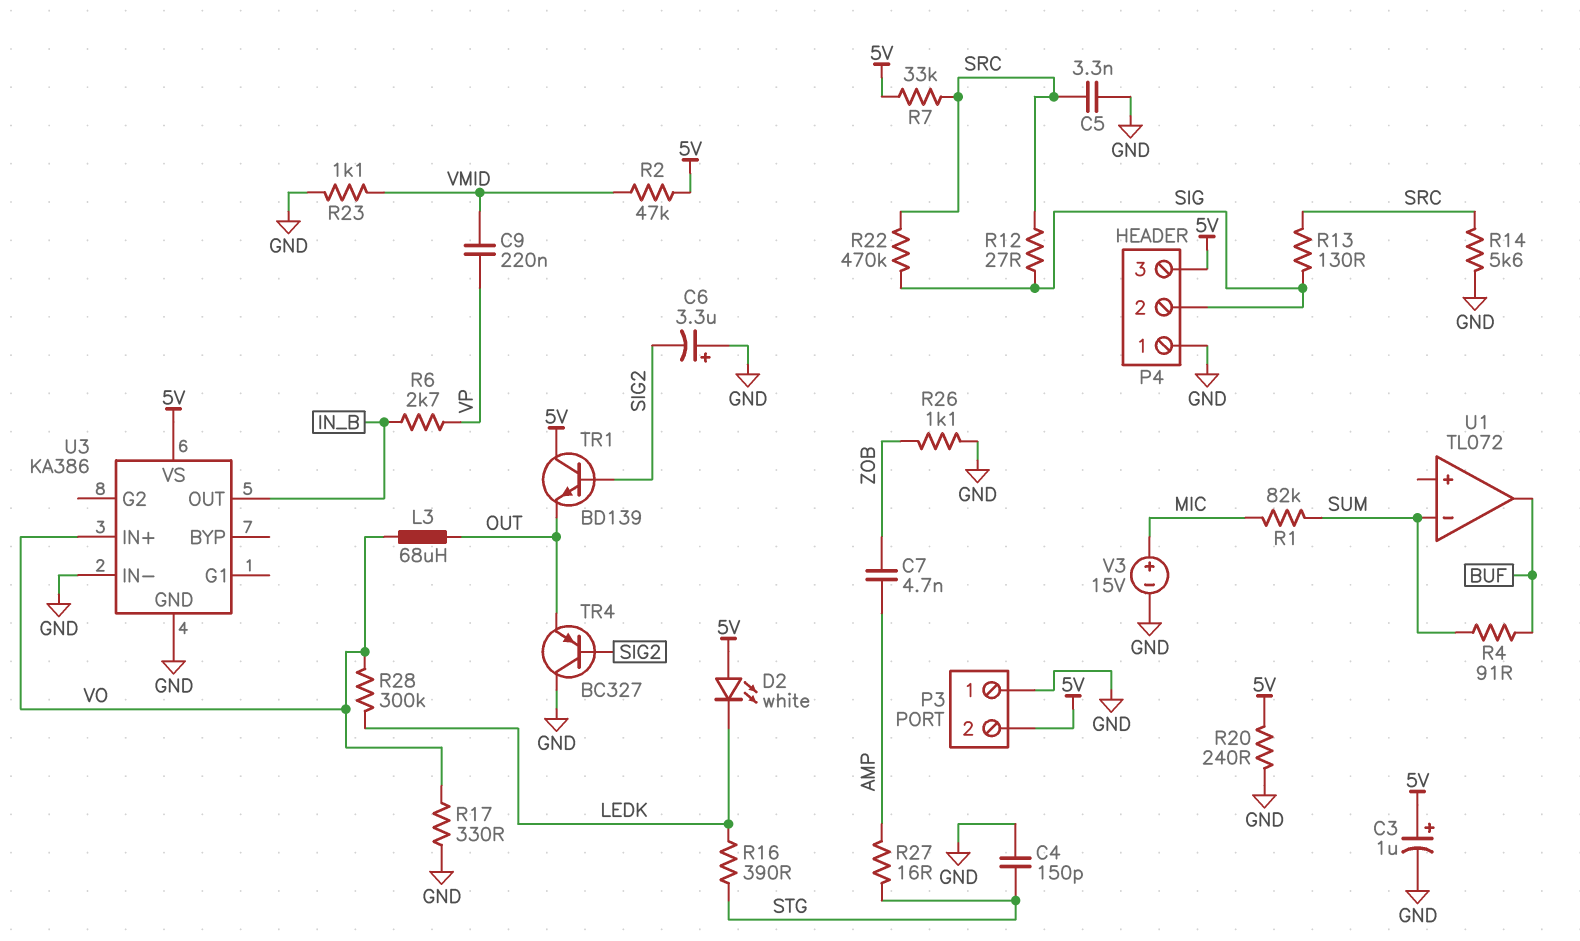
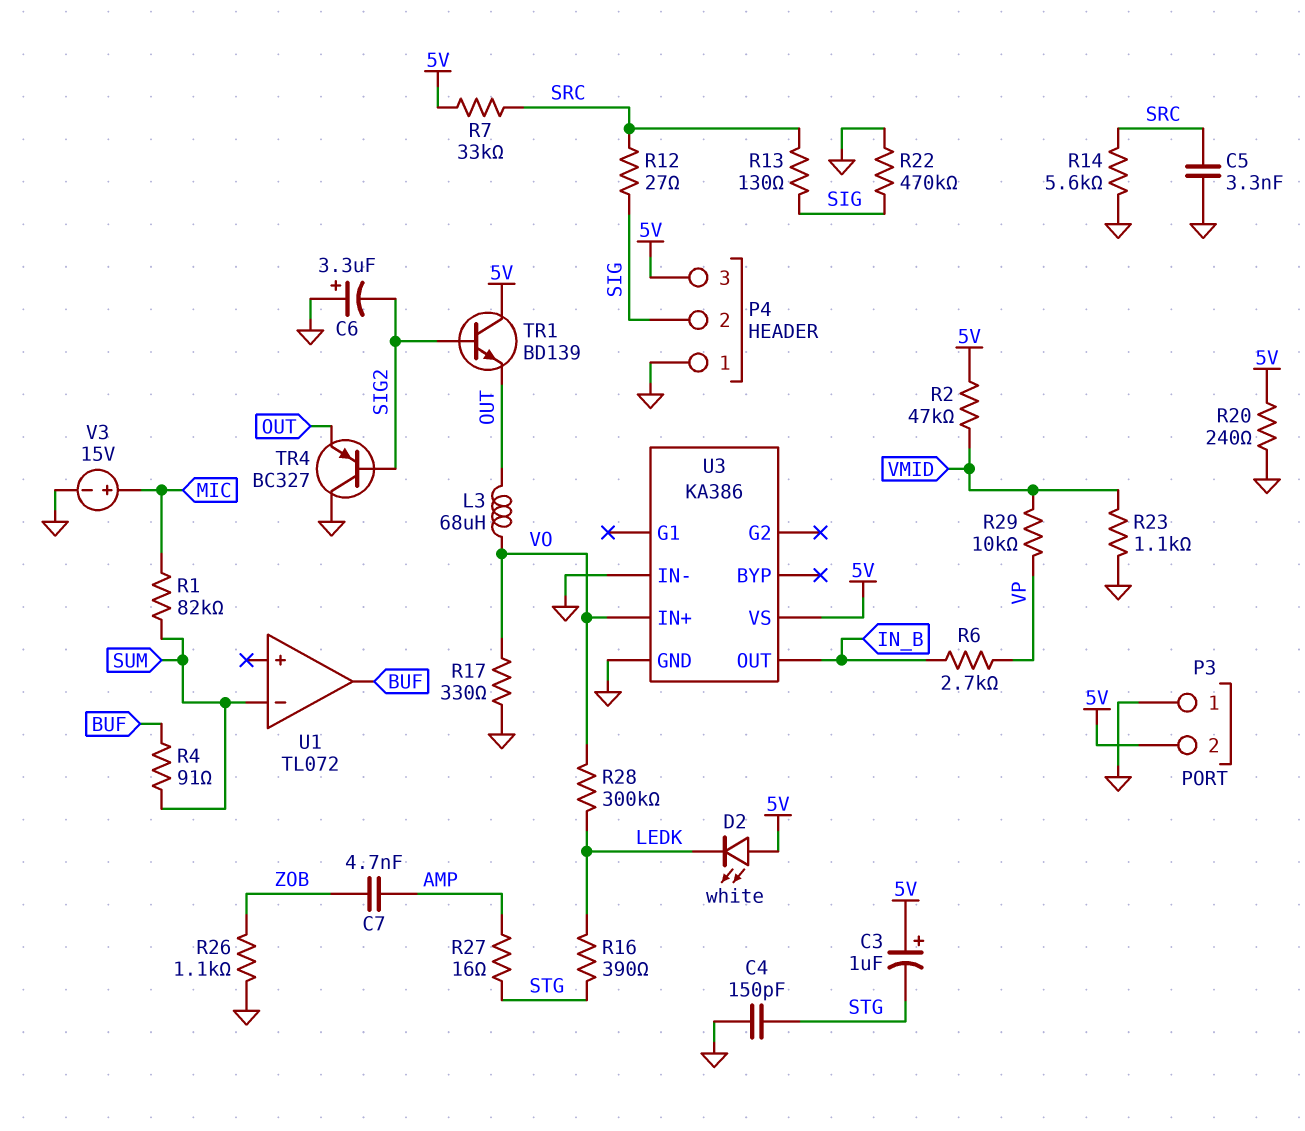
C3: 1uF (plus 5V, minus GND) -> 1uF (plus 5V, minus STG)
C9: 220nF (VMID, VP) -> none
R22: 470k (SIG, SRC) -> 470k (GND, SIG)
R29: none -> 10k (VMID, VP)

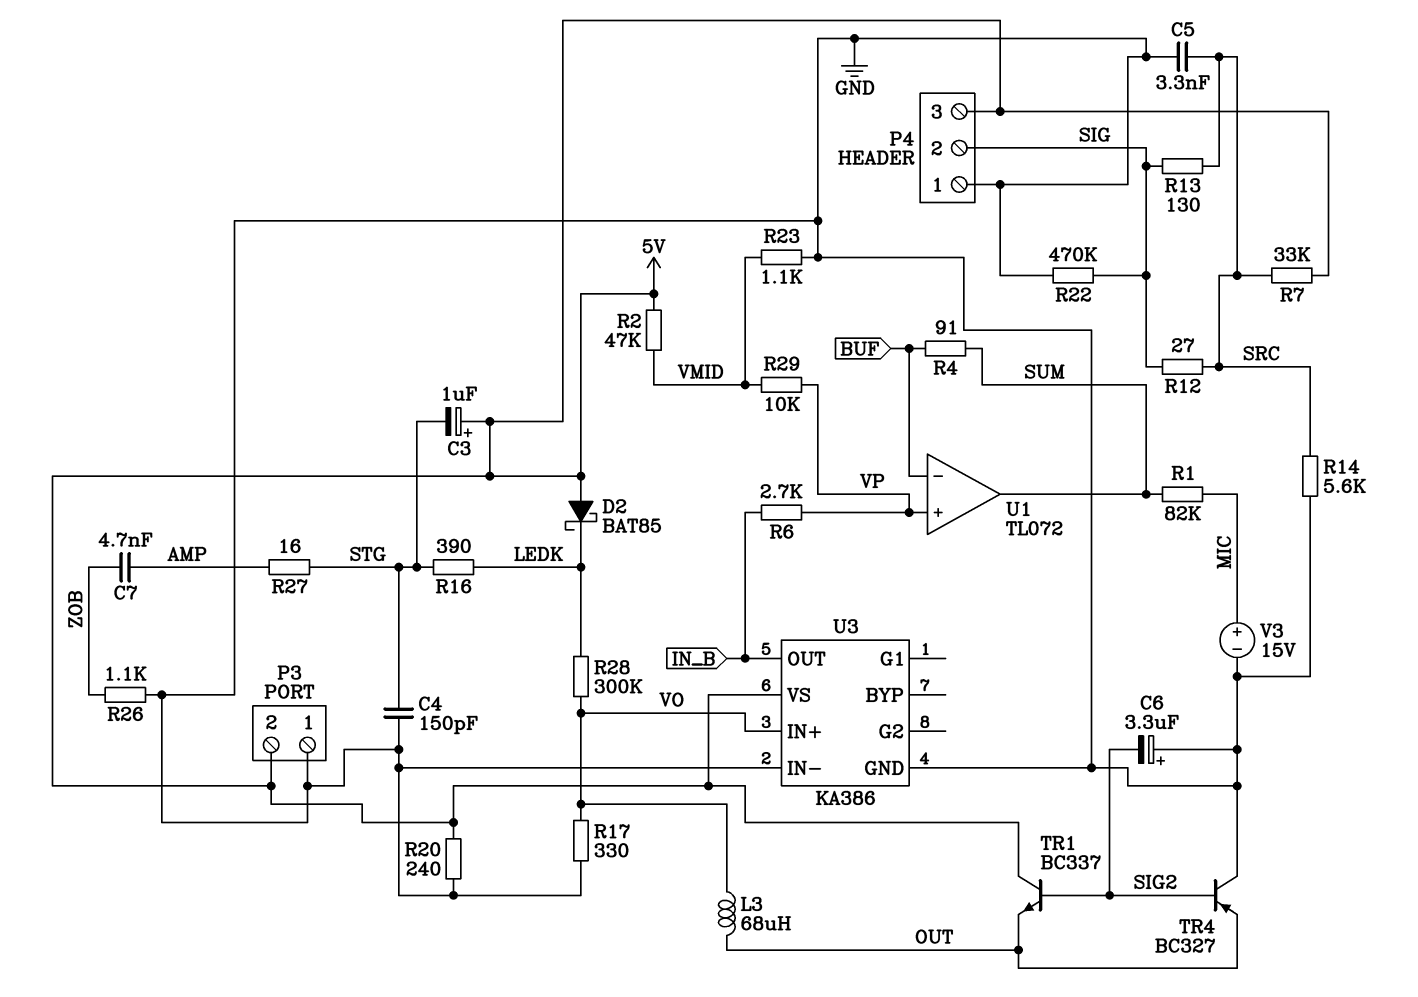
D2: LED white (A 5V, K LEDK) -> schottky BAT85 (A 5V, K LEDK)
TR1: NPN BD139 (B SIG2, C 5V, E OUT) -> NPN BC337 (B SIG2, C 5V, E OUT)
U1 pin in+: none -> VP
U1 pin in-: SUM -> BUF
U1 pin out: BUF -> SUM

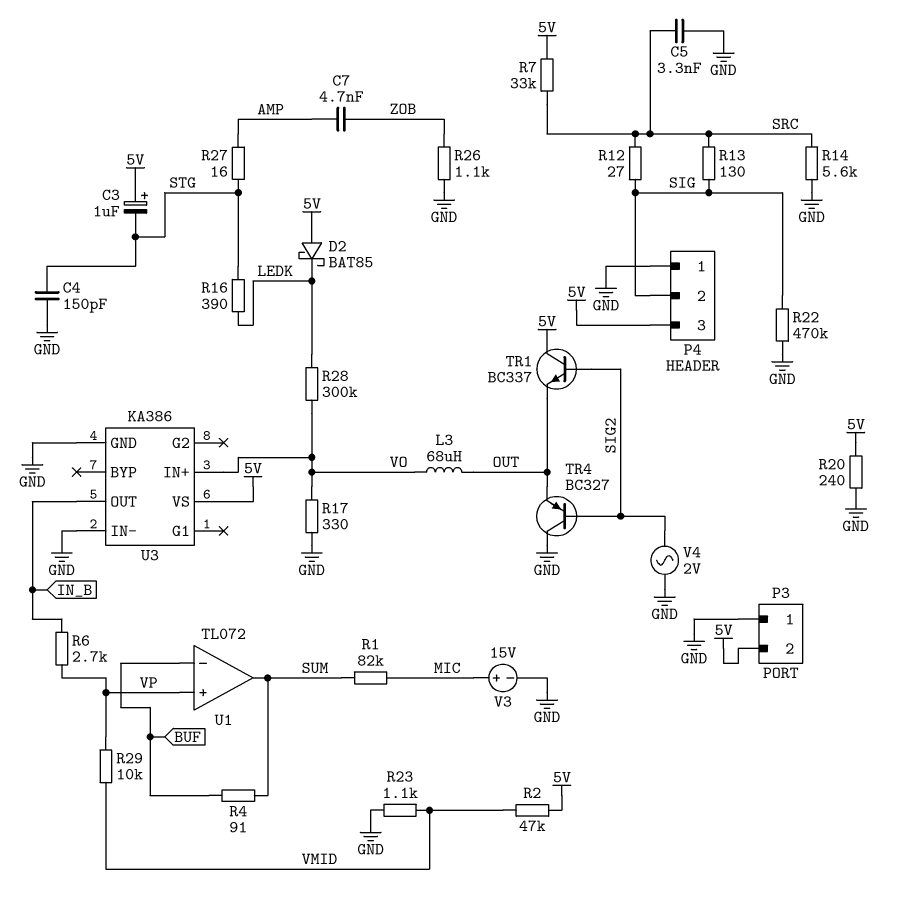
C6: 3.3uF (plus GND, minus SIG2) -> none
V4: none -> AC 2V (GND, SIG2)

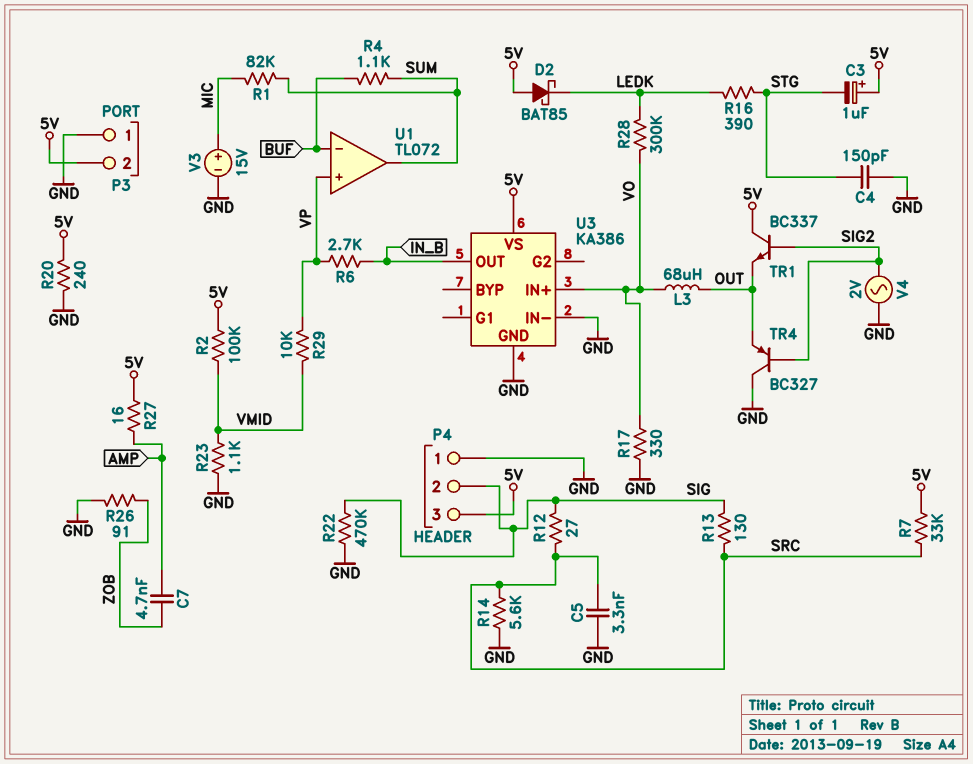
R2: 47k (5V, VMID) -> 100k (5V, VMID)
R4: 91 (BUF, SUM) -> 1.1k (BUF, SUM)
R26: 1.1k (GND, ZOB) -> 91 (GND, ZOB)
R27: 16 (AMP, STG) -> 16 (5V, AMP)

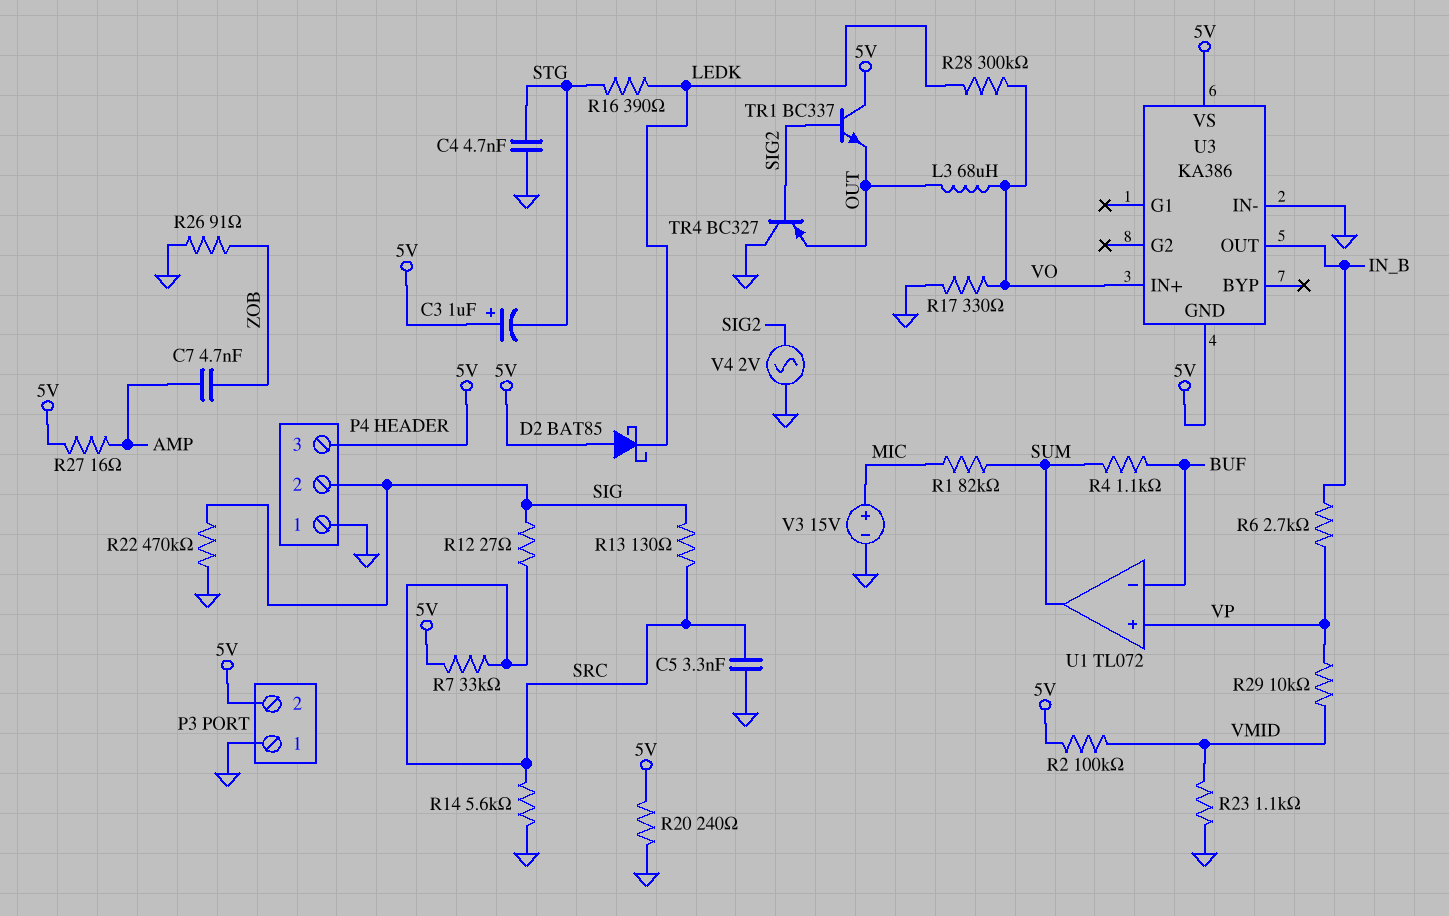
C4: 150pF (GND, STG) -> 4.7nF (GND, STG)
U3 pin GND: GND -> 5V

